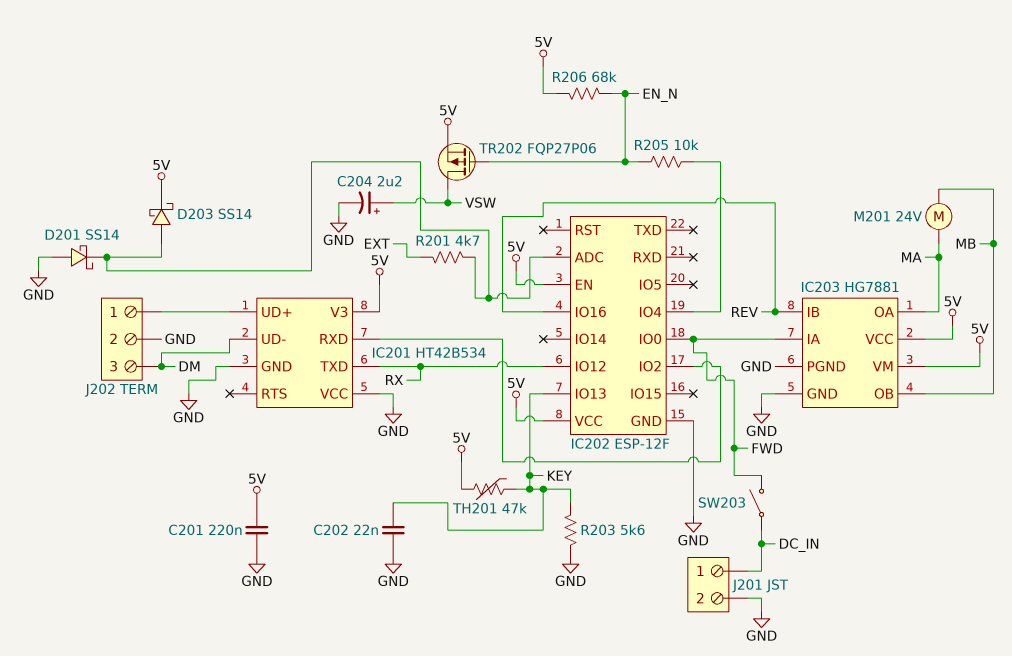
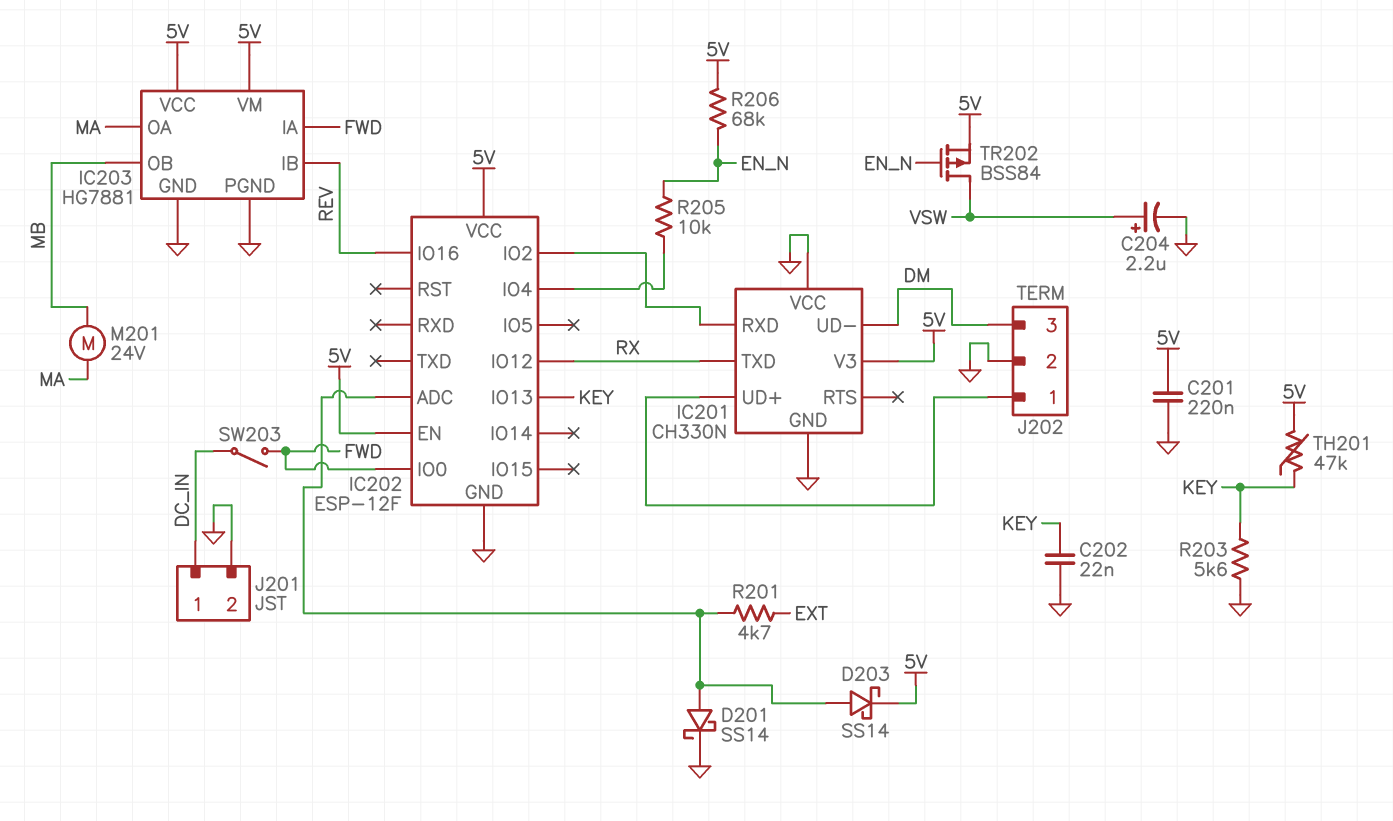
D201: schottky SS14 (A GND, K IC202/ADC) -> schottky SS14 (A IC202/ADC, K GND)
IC201: HT42B534 -> CH330N
TR202: PMOS FQP27P06 (G EN_N, D VSW, S 5V) -> PMOS BSS84 (G EN_N, D VSW, S 5V)

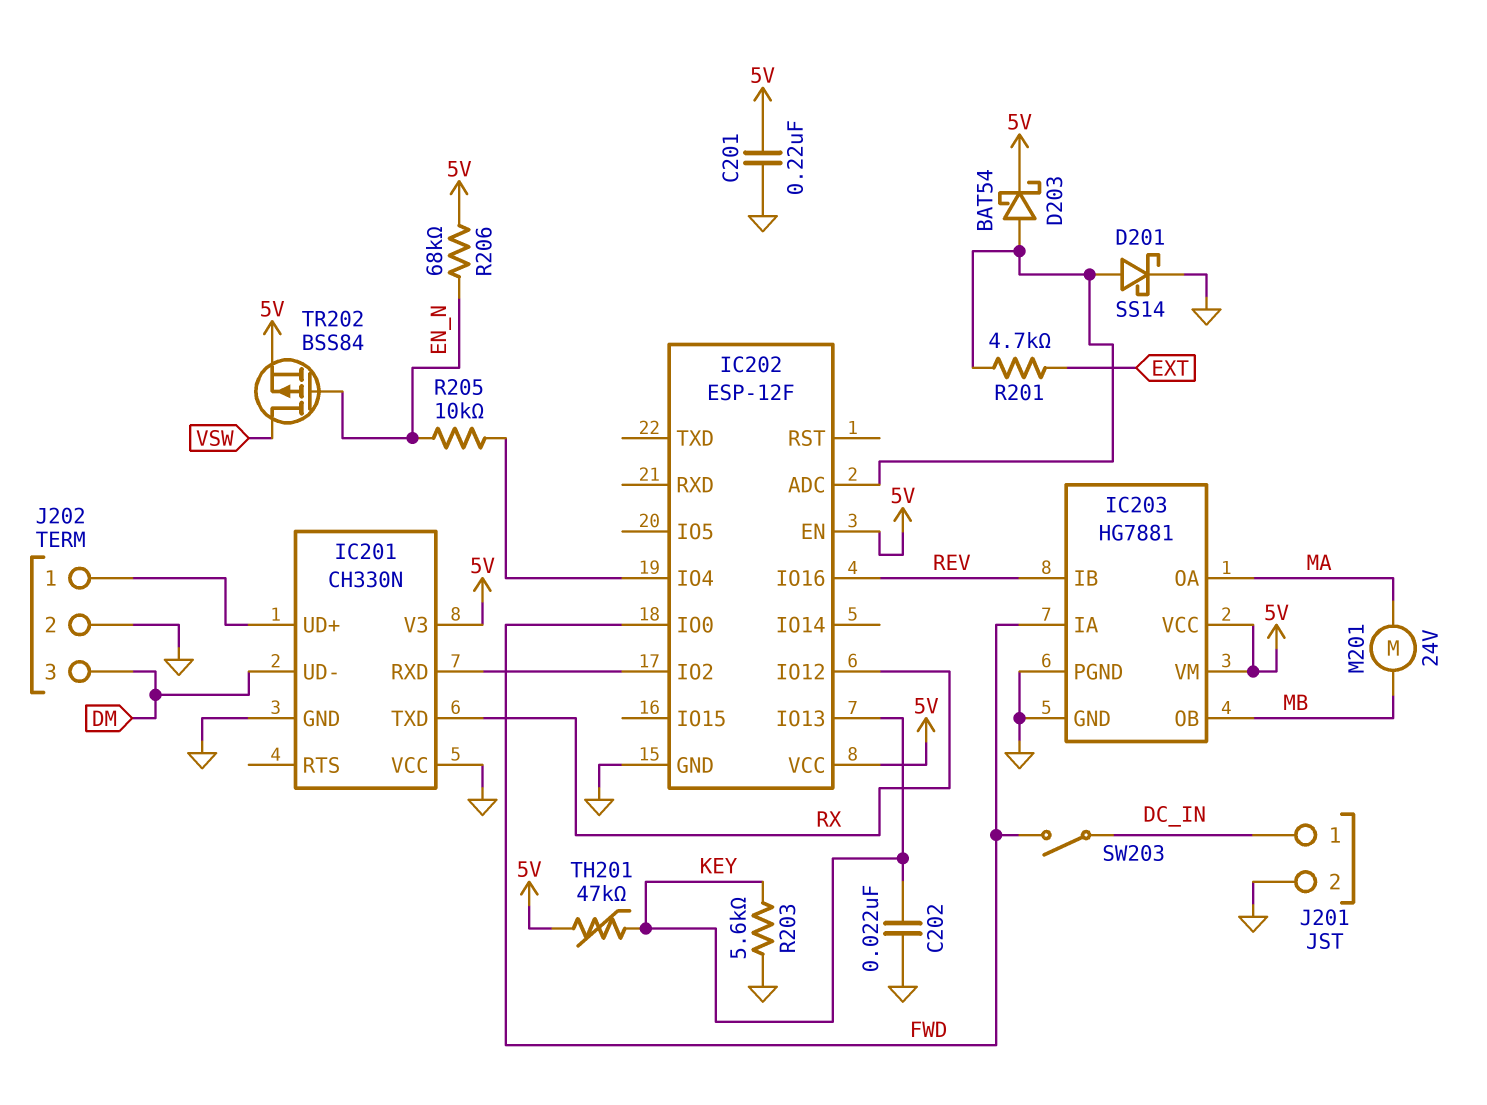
C204: 2.2uF (plus VSW, minus GND) -> none
D203: schottky SS14 (A IC202/ADC, K 5V) -> schottky BAT54 (A IC202/ADC, K 5V)

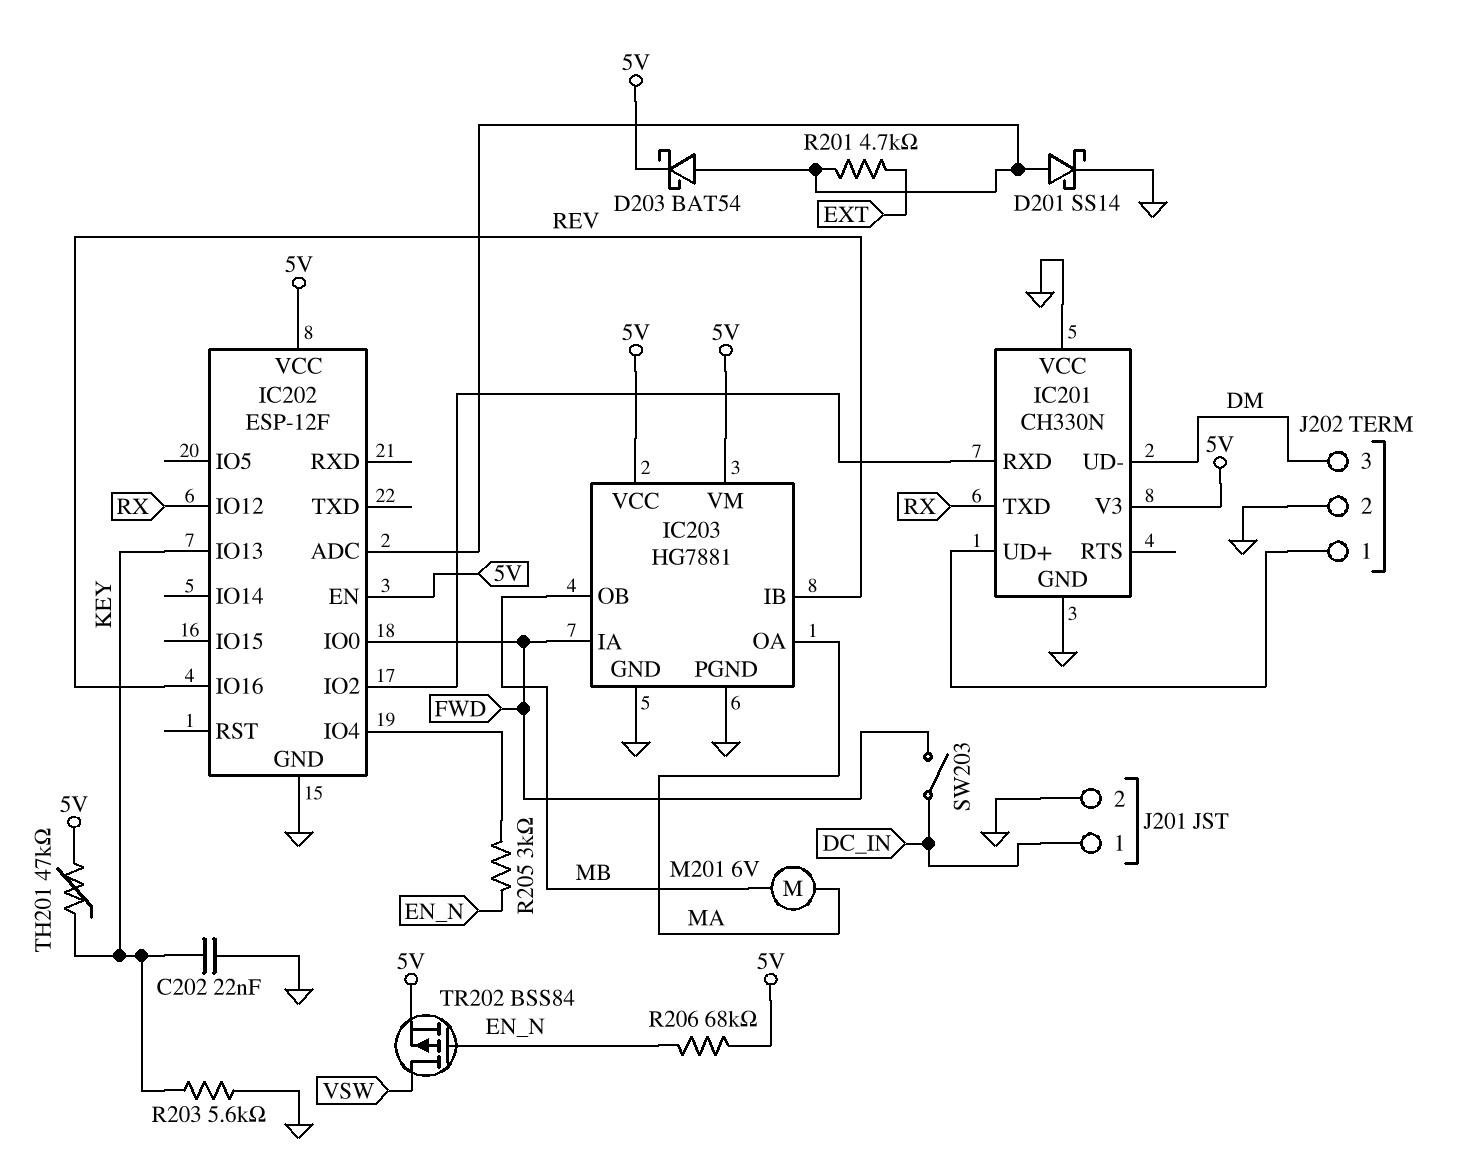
C201: 220nF (5V, GND) -> none
M201: motor 24V (MA, MB) -> motor 6V (MA, MB)
R205: 10k (EN_N, IC202/IO4) -> 3k (EN_N, IC202/IO4)

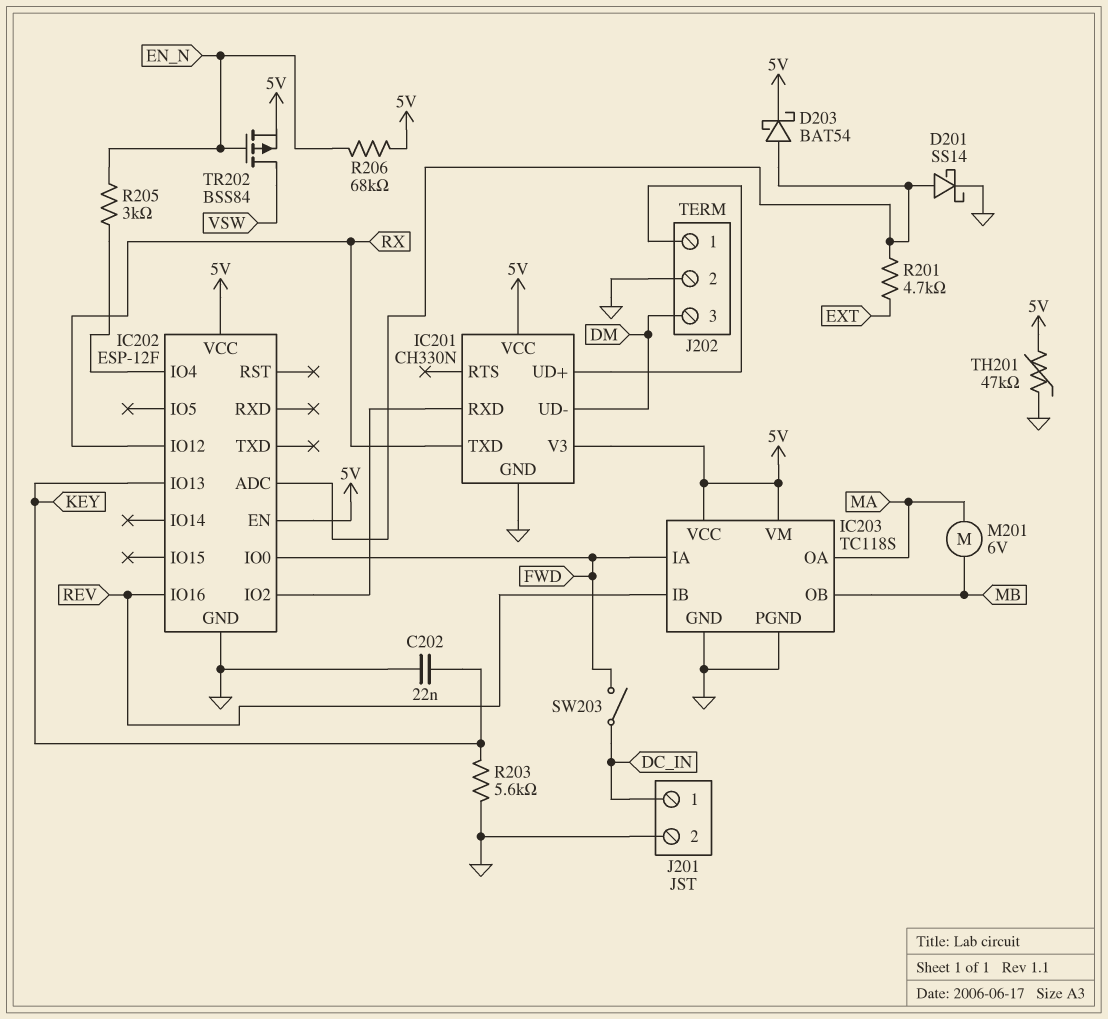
IC201 pin VCC: GND -> 5V
IC203: HG7881 -> TC118S
TH201: 47k (5V, KEY) -> 47k (5V, GND)

